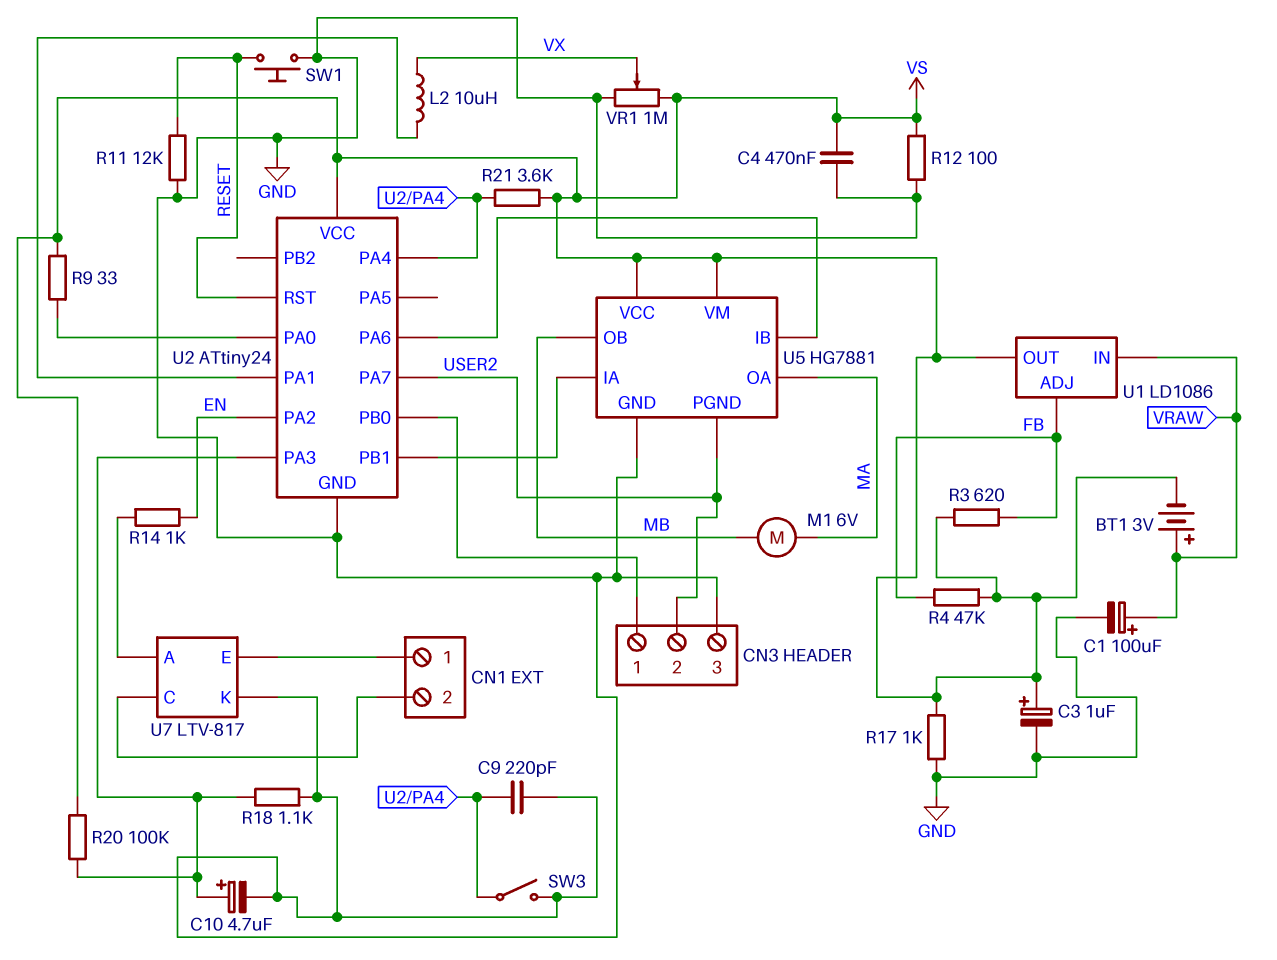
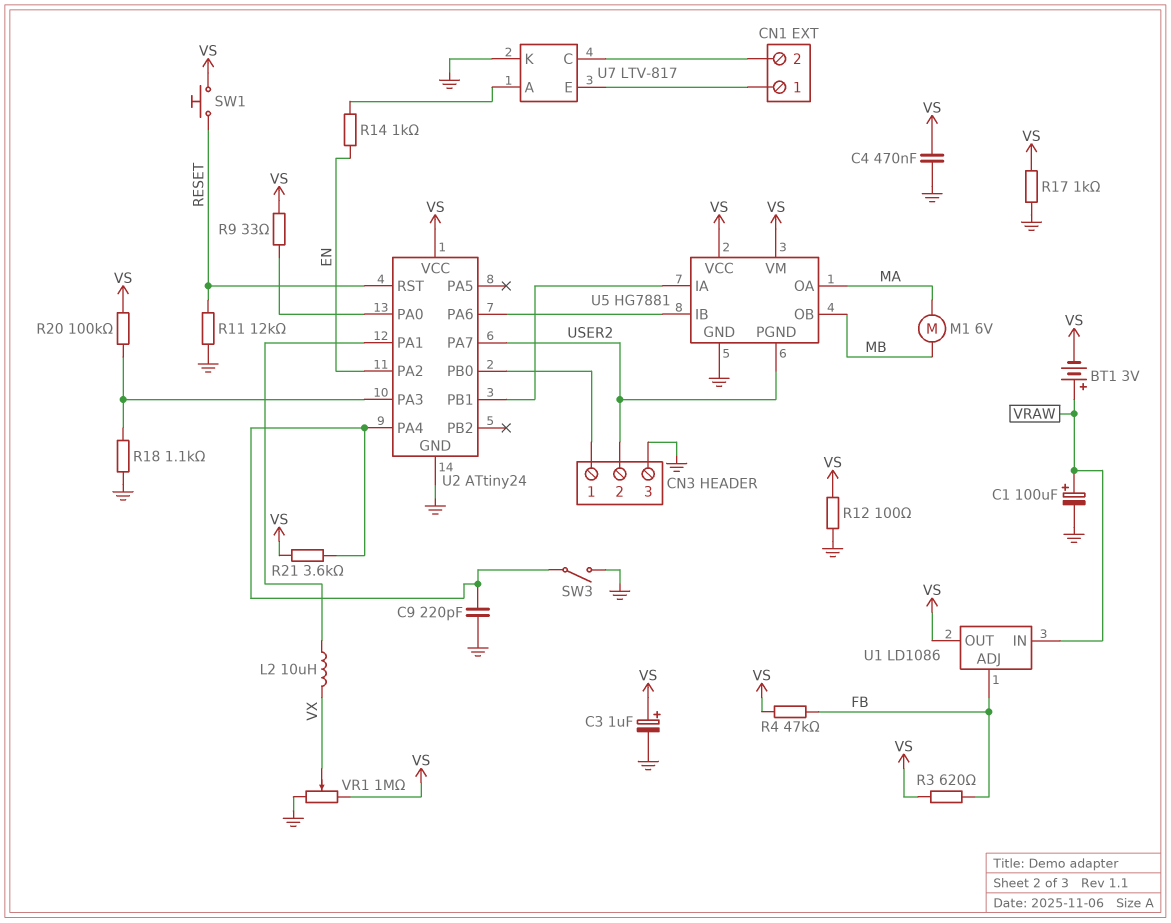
C10: 4.7uF (plus U2/PA3, minus GND) -> none
SW1: button (GND, RESET) -> button (RESET, VS)

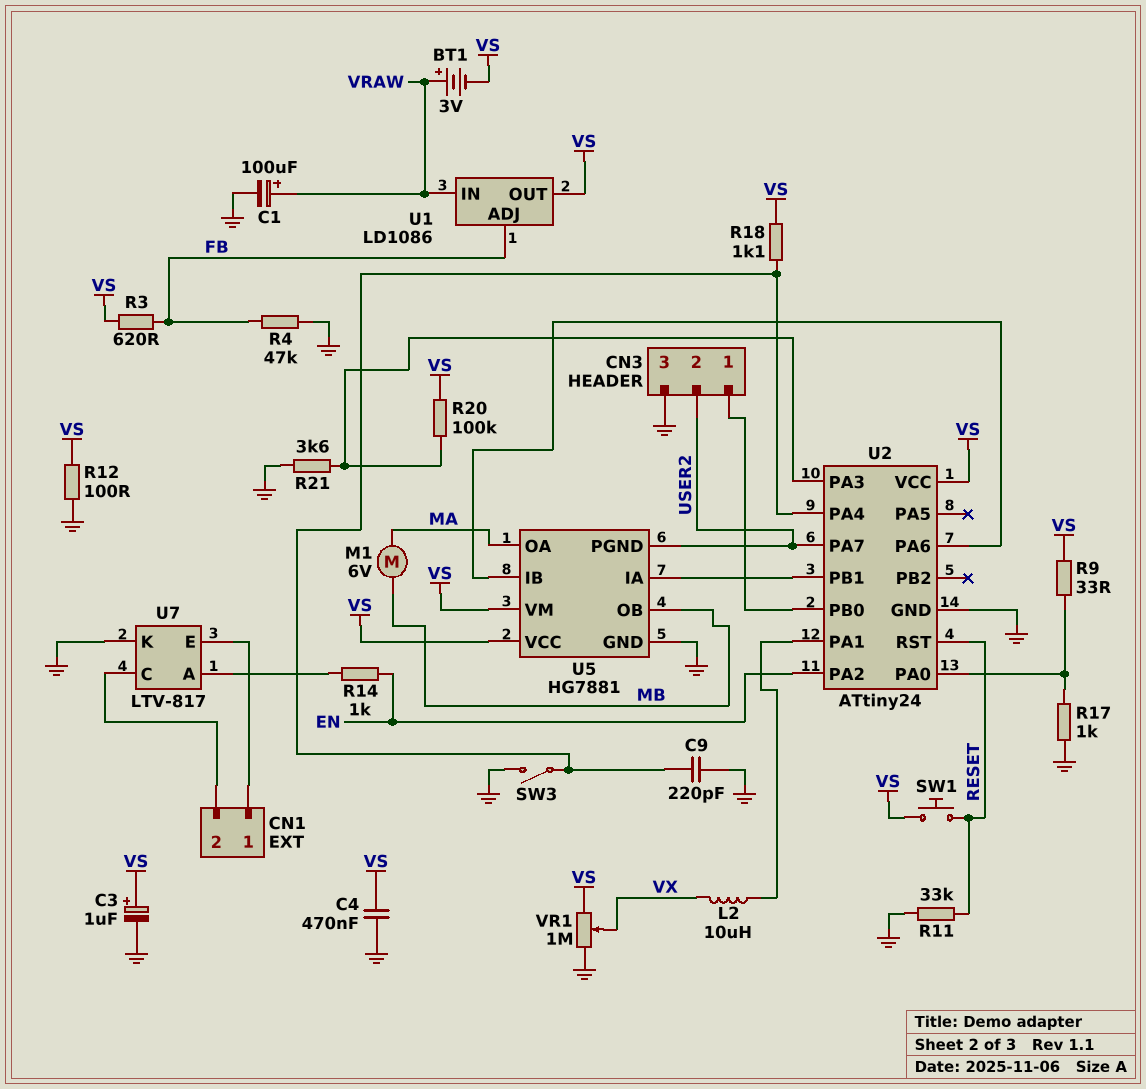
R4: 47k (FB, VS) -> 47k (FB, GND)
R11: 12k (GND, RESET) -> 33k (GND, RESET)
R17: 1k (GND, VS) -> 1k (GND, U2/PA0)
R18: 1.1k (GND, U2/PA3) -> 1.1k (U2/PA4, VS)
R21: 3.6k (U2/PA4, VS) -> 3.6k (GND, U2/PA3)

